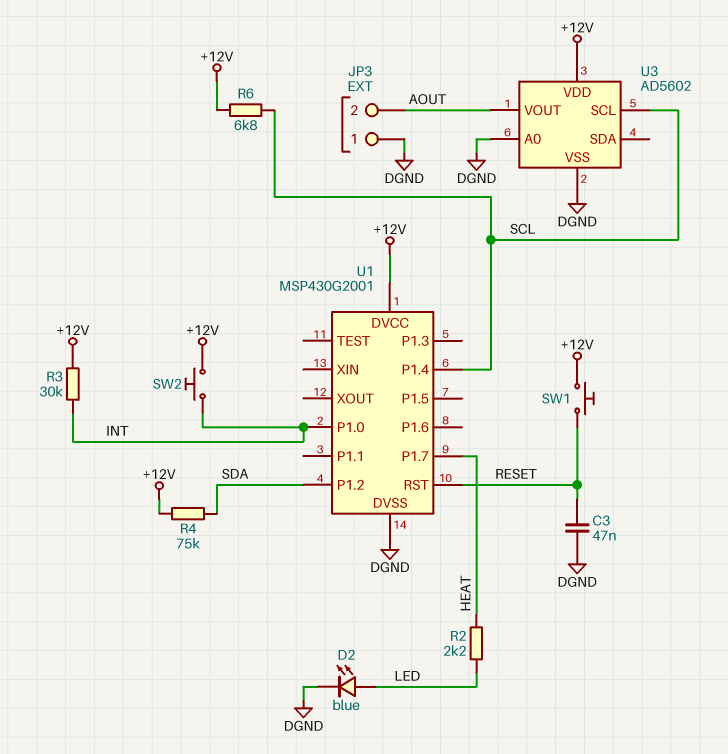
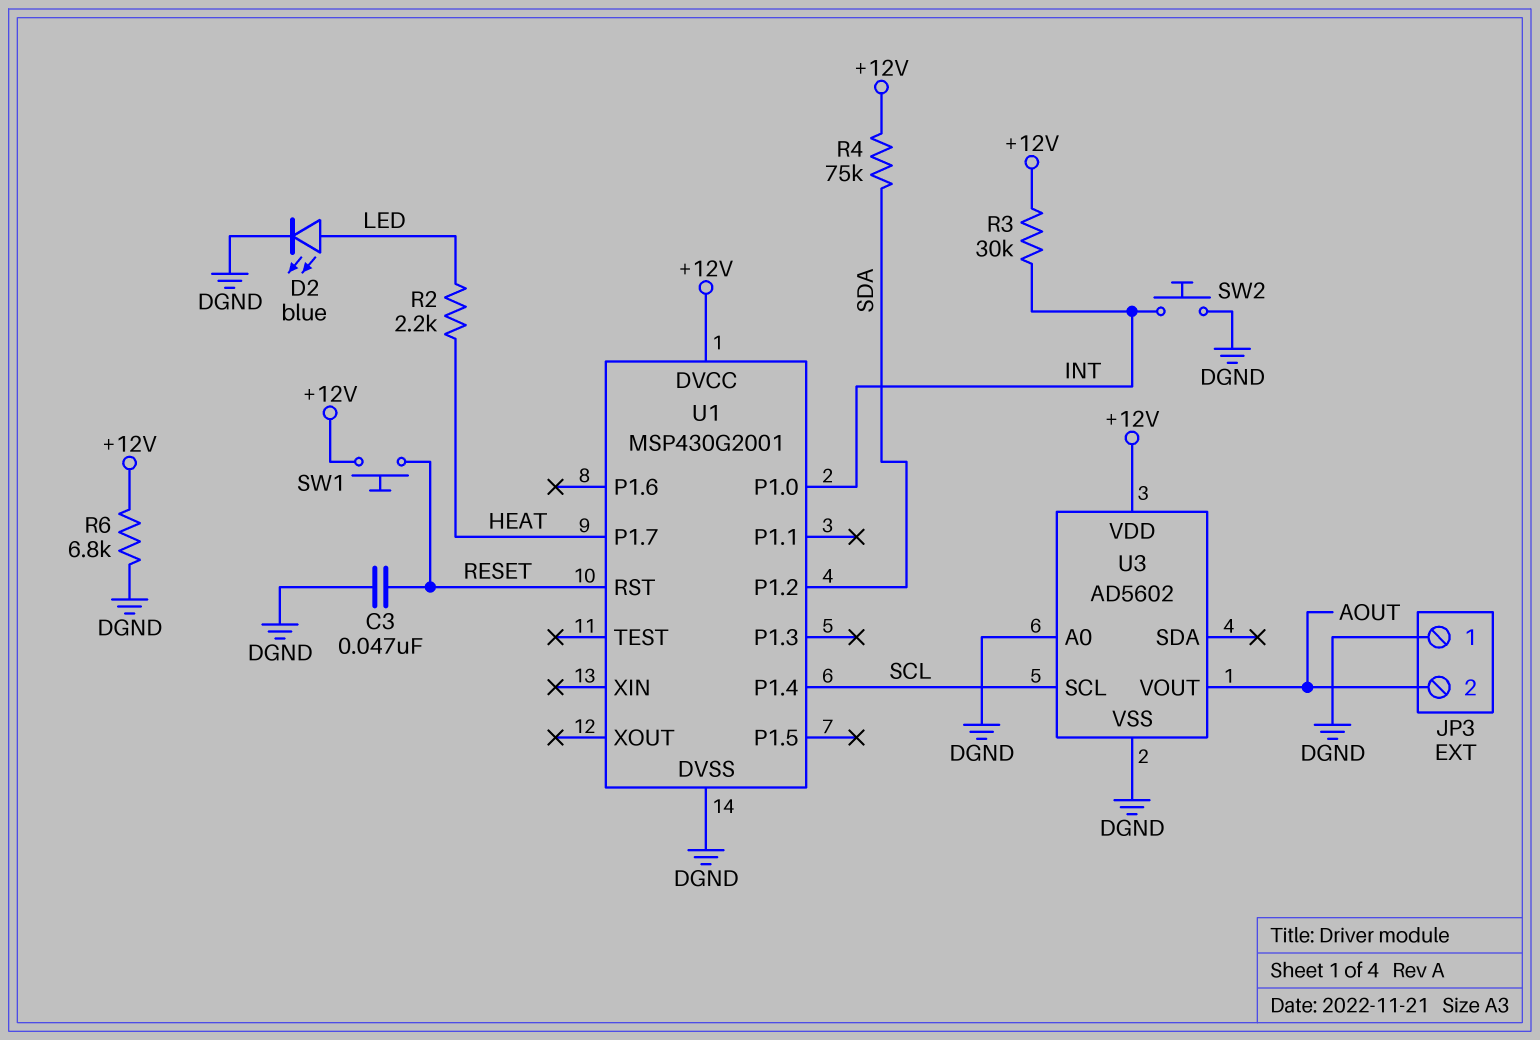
R6: 6.8k (+12V, SCL) -> 6.8k (+12V, DGND)
SW2: button (+12V, INT) -> button (DGND, INT)

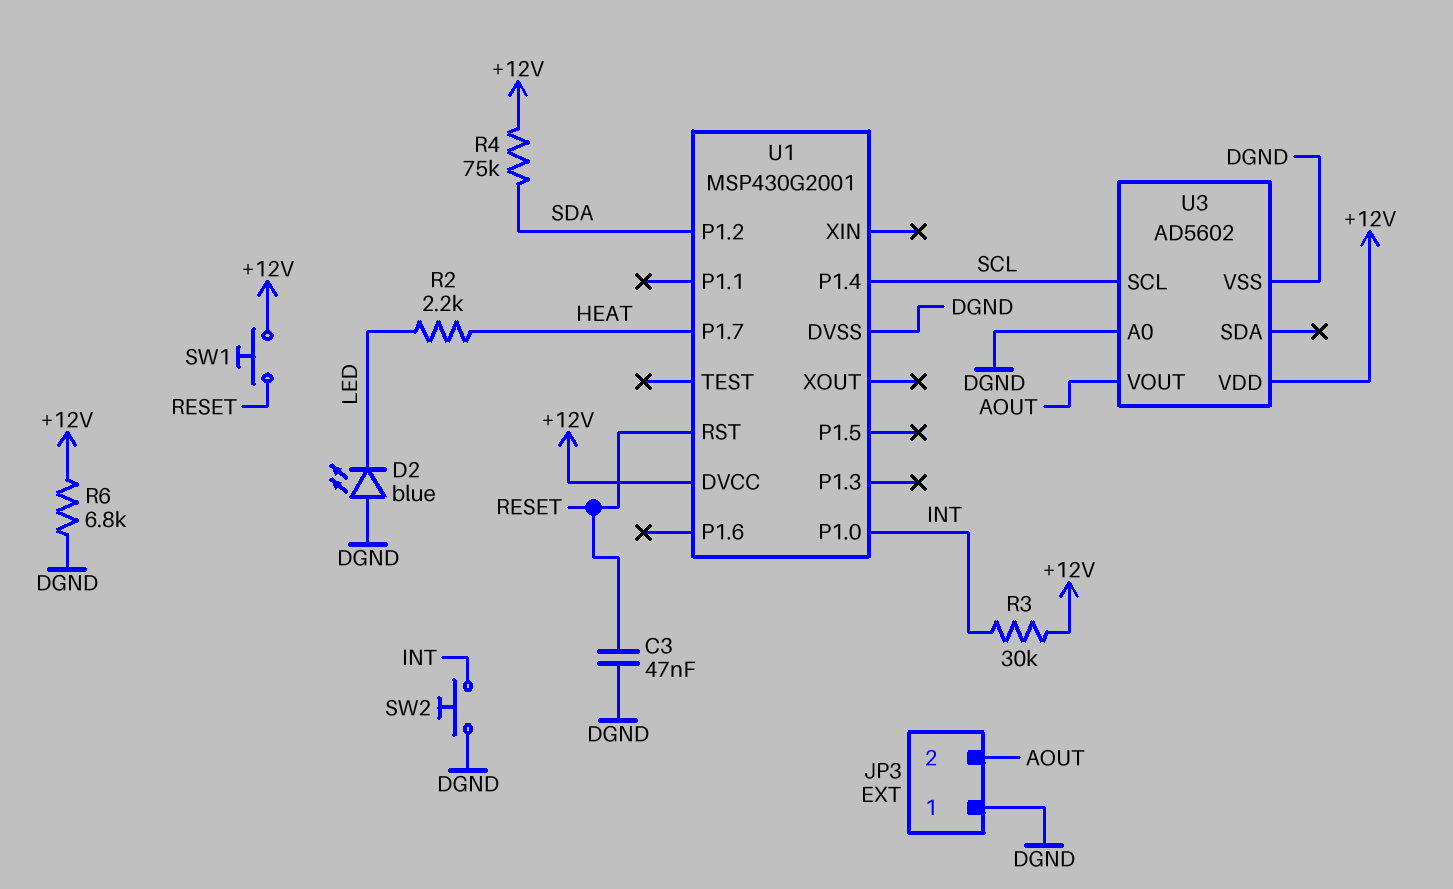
D2: LED blue (A LED, K DGND) -> LED blue (A DGND, K LED)

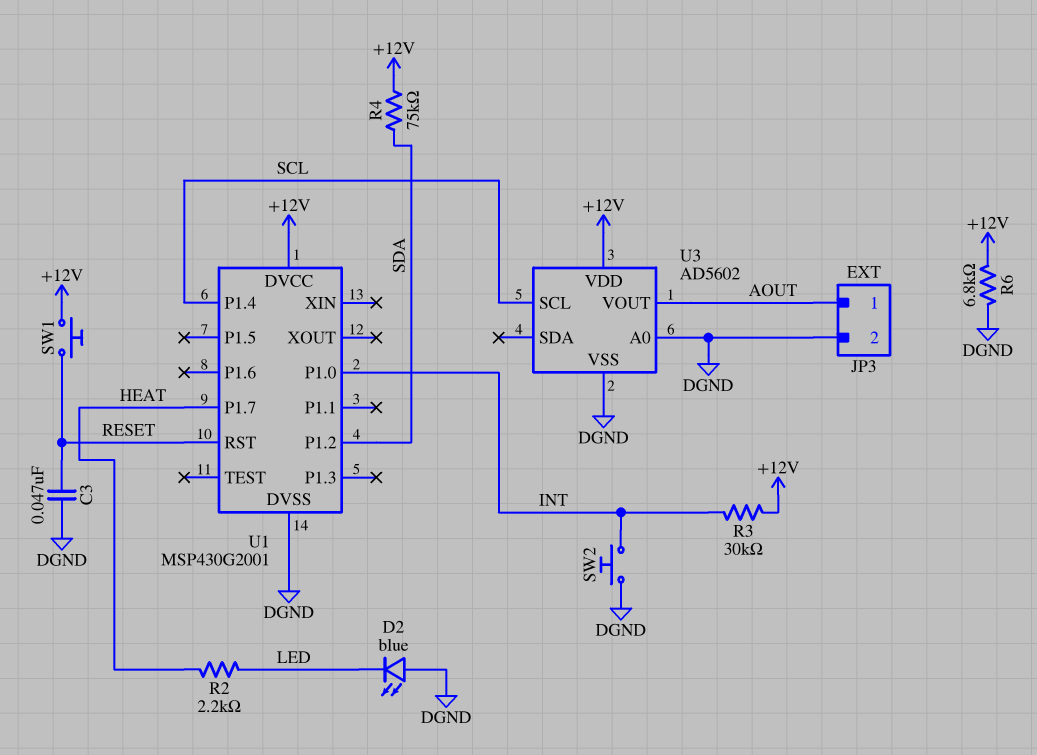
JP3 pin 1: DGND -> AOUT
JP3 pin 2: AOUT -> DGND

